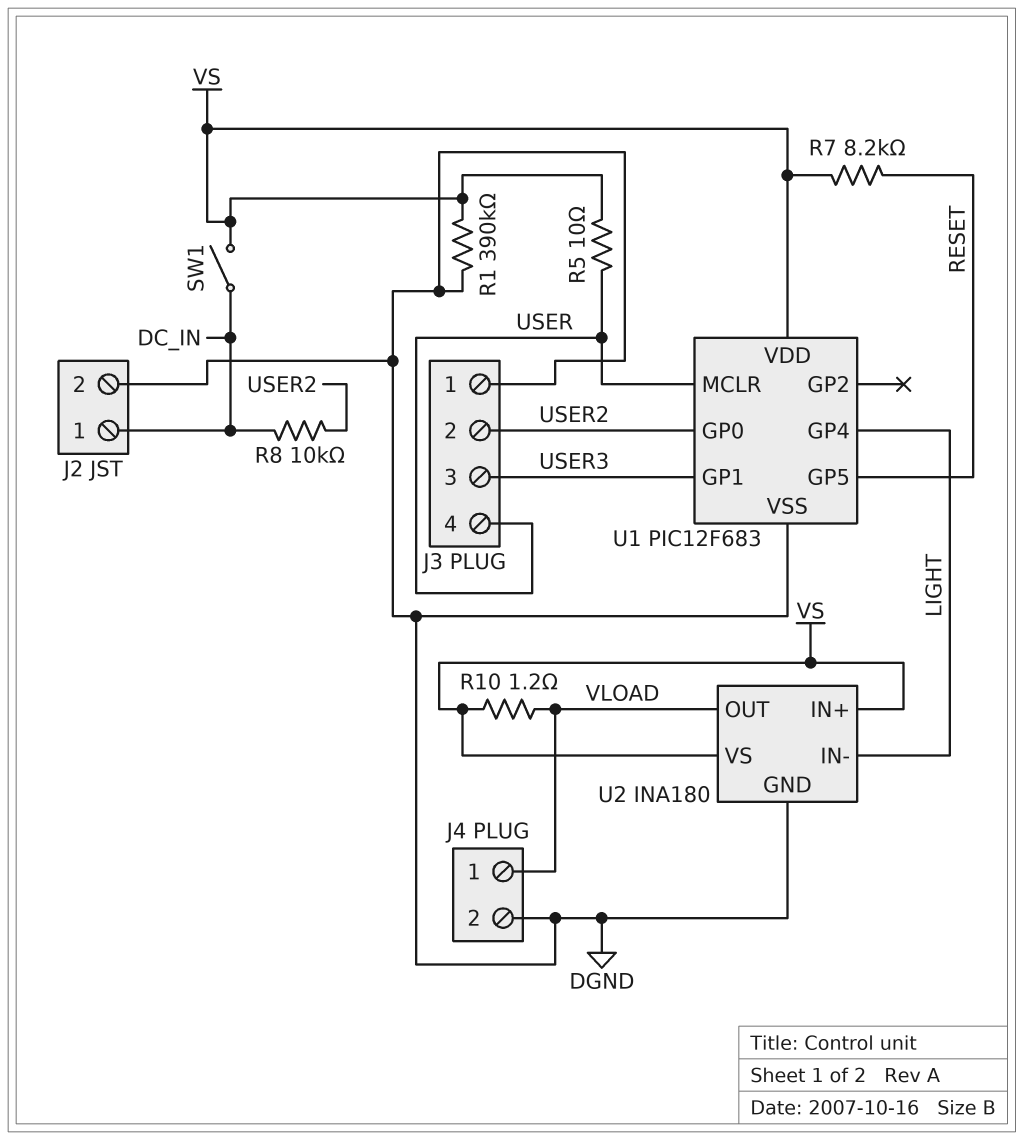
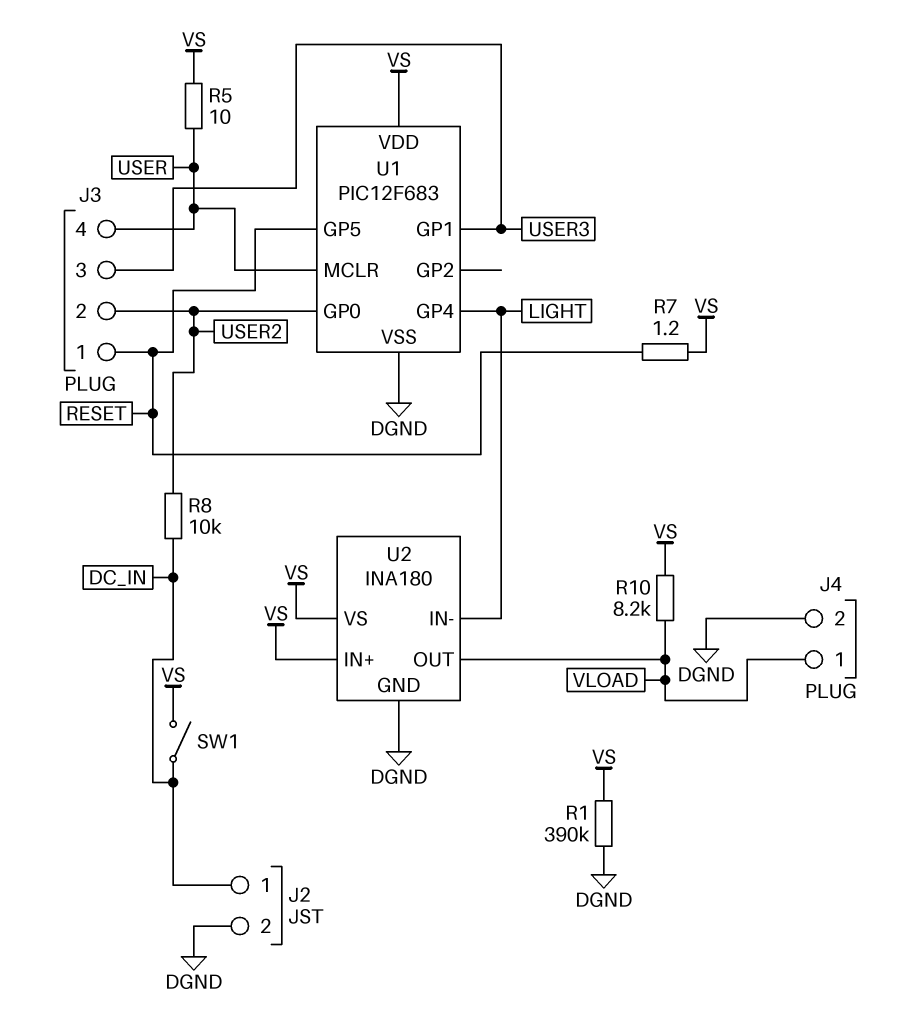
J3 pin 1: DGND -> RESET
R7: 8.2k (RESET, VS) -> 1.2 (RESET, VS)
R10: 1.2 (VLOAD, VS) -> 8.2k (VLOAD, VS)

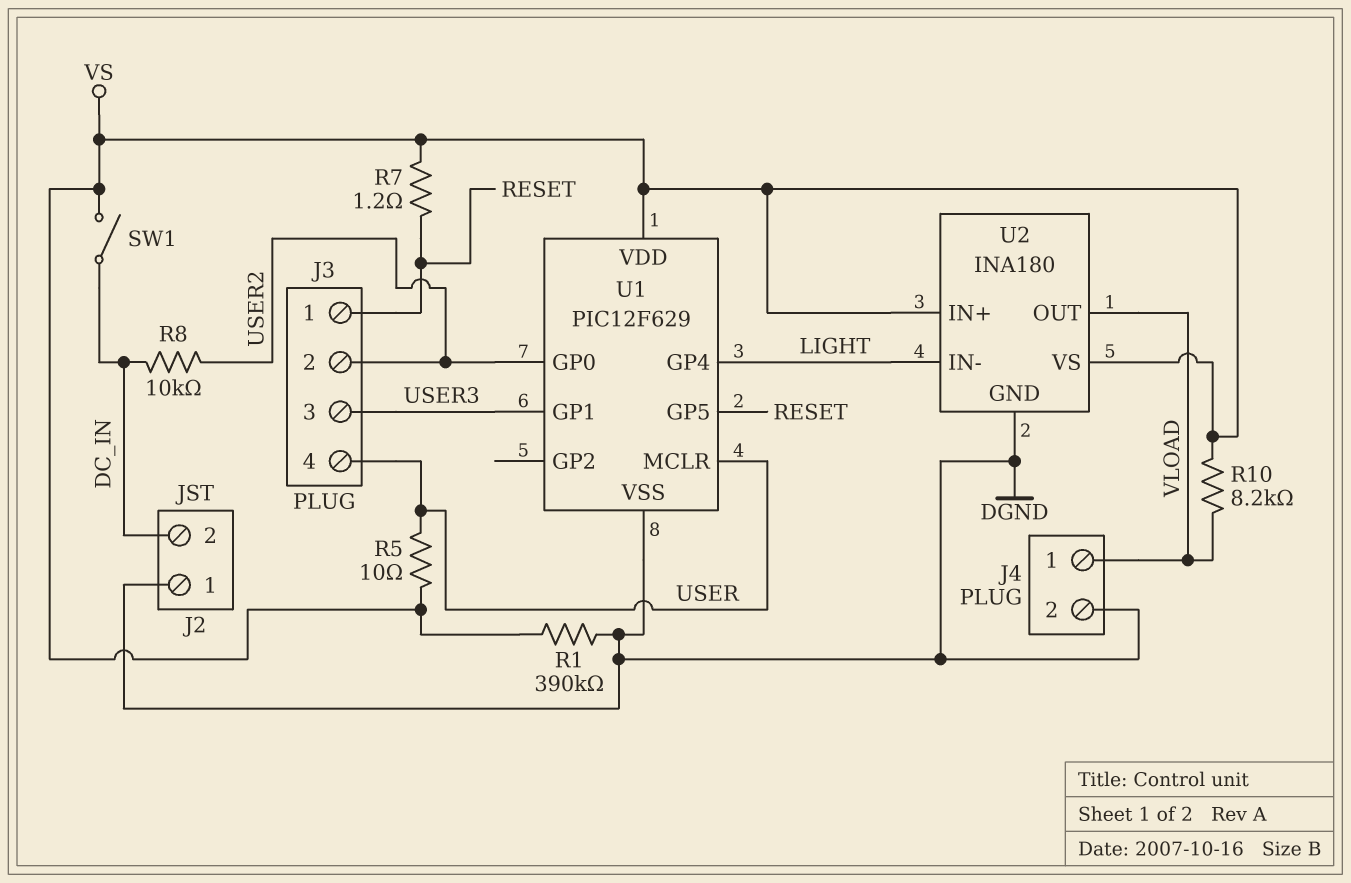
J2 pin 1: DC_IN -> DGND
J2 pin 2: DGND -> DC_IN
U1: PIC12F683 -> PIC12F629

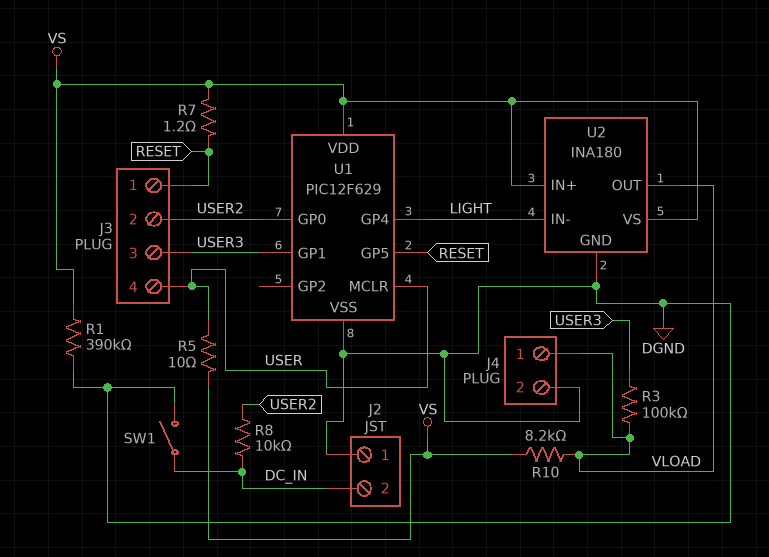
R3: none -> 100k (USER3, VLOAD)
SW1: switch (DC_IN, VS) -> switch (DC_IN, DGND)

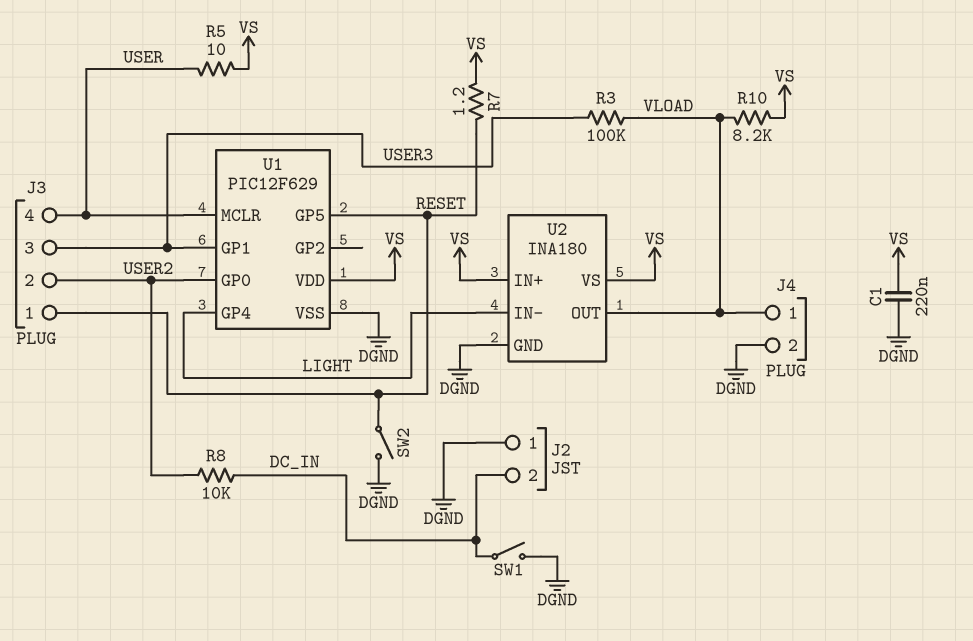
C1: none -> 220nF (DGND, VS)
R1: 390k (DGND, VS) -> none
SW2: none -> switch (DGND, RESET)

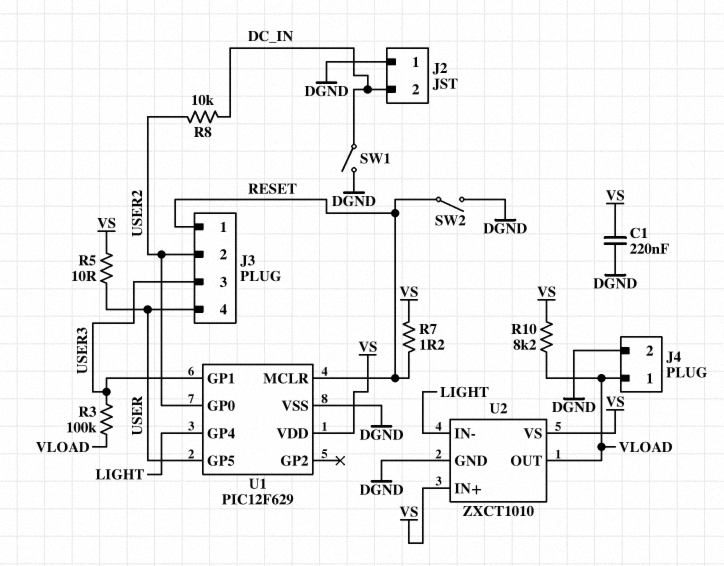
U1 pin GP5: RESET -> USER
U1 pin MCLR: USER -> RESET
U2: INA180 -> ZXCT1010

